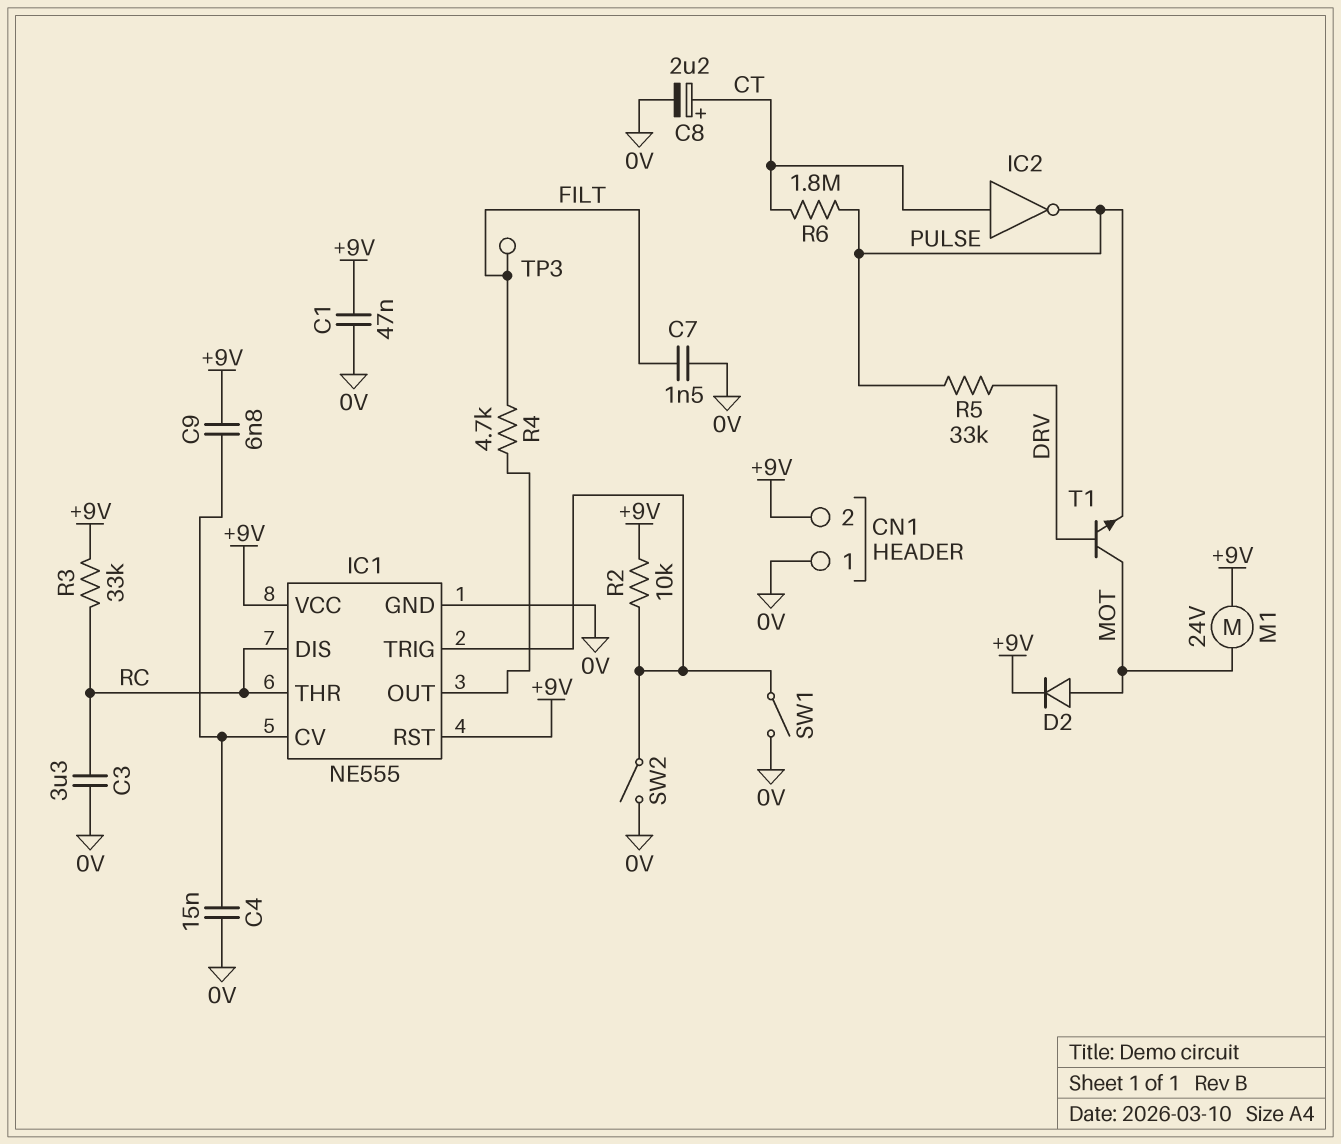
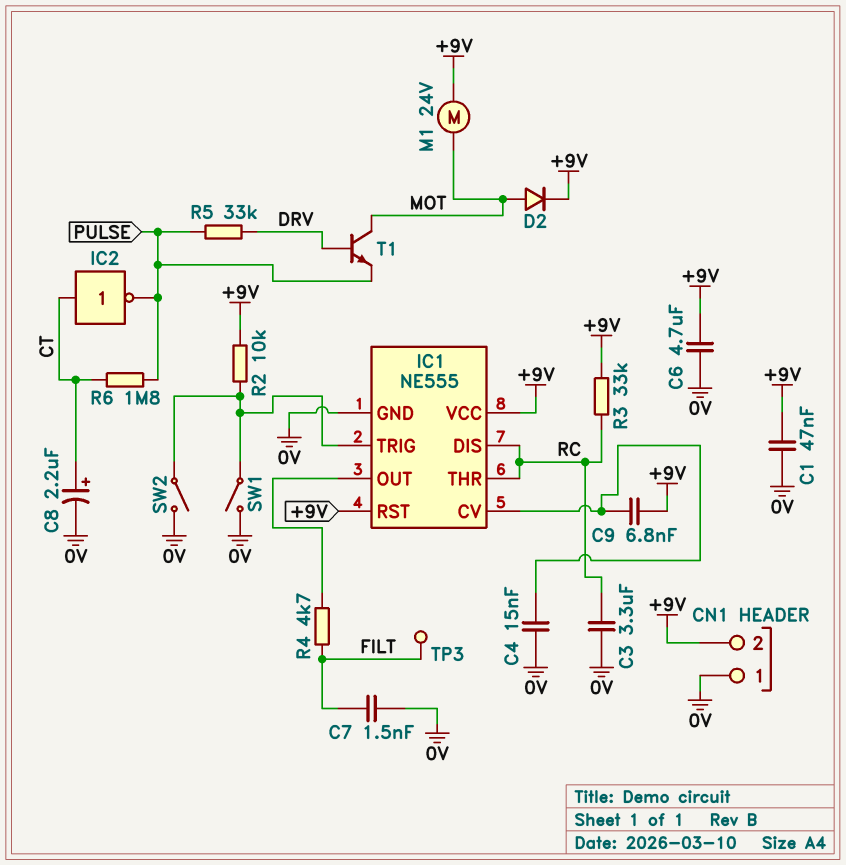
C6: none -> 4.7uF (+9V, 0V)

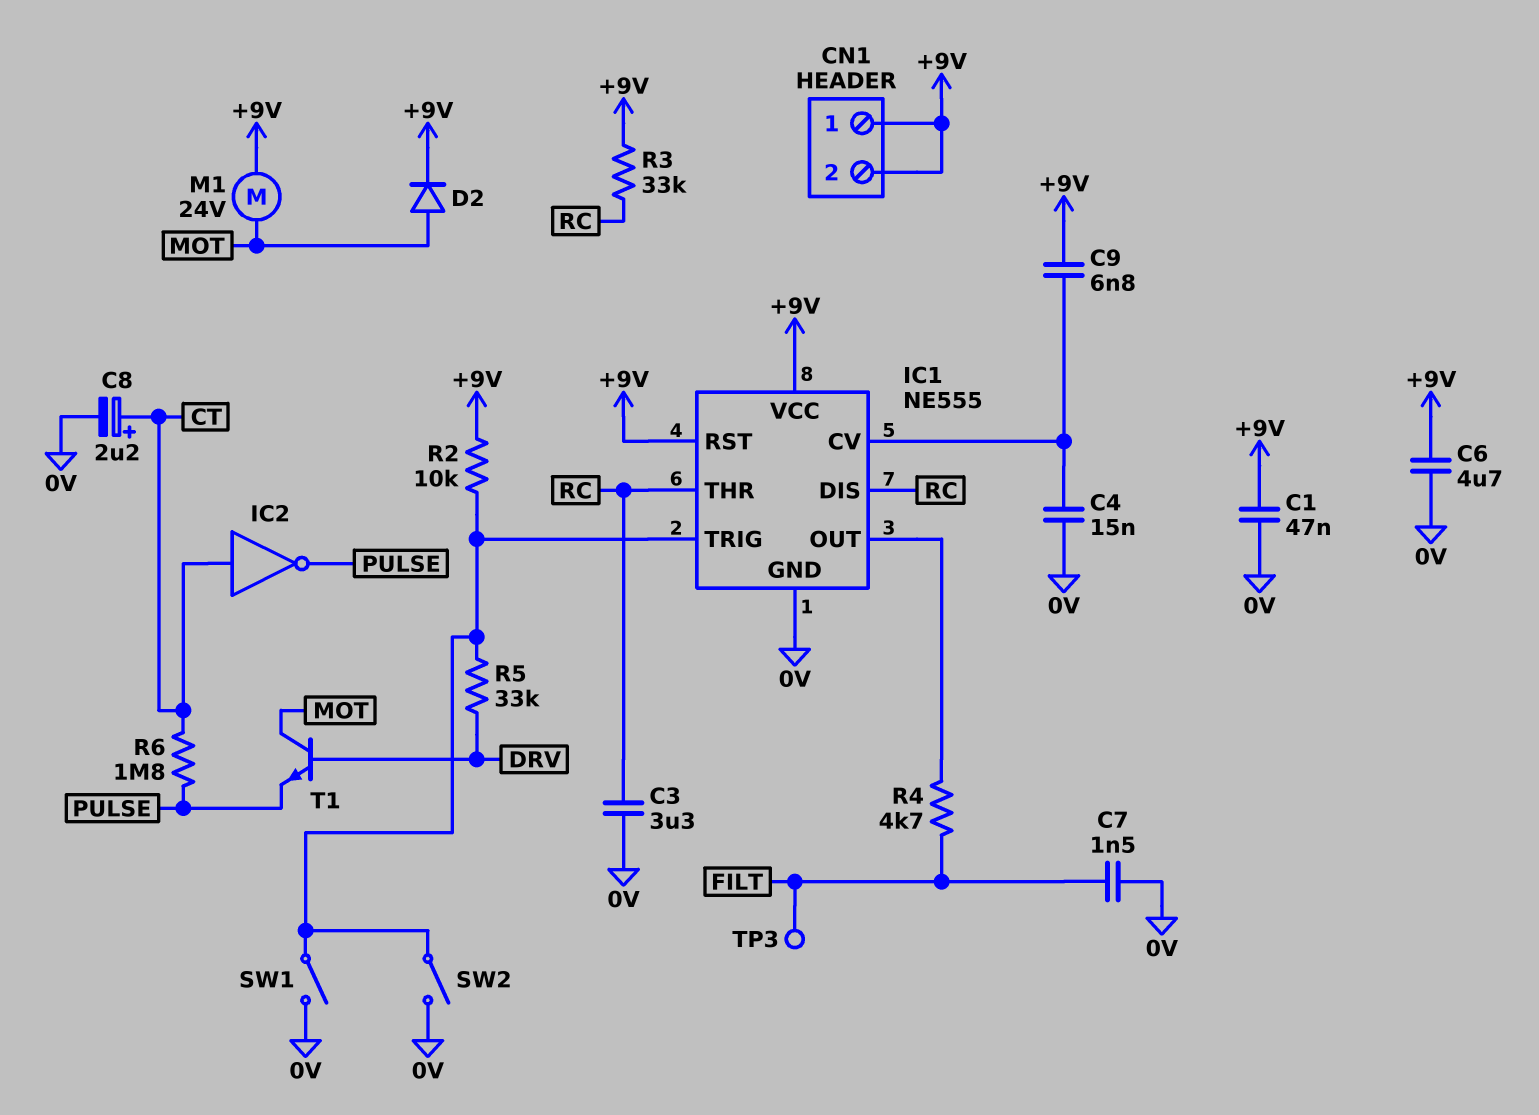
CN1 pin 1: 0V -> +9V
R5: 33k (DRV, PULSE) -> 33k (DRV, IC1/TRIG)

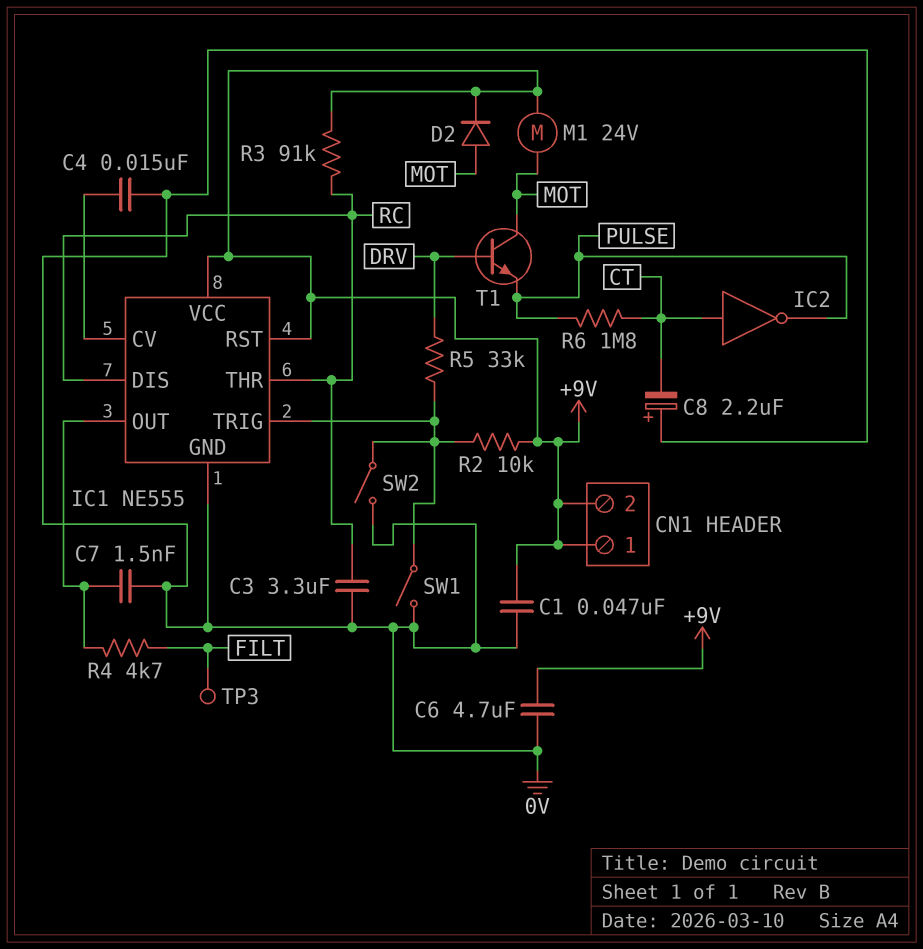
C7: 1.5nF (0V, FILT) -> 1.5nF (0V, IC1/OUT)
C8: 2.2uF (plus CT, minus 0V) -> 2.2uF (plus 0V, minus CT)
C9: 6.8nF (+9V, IC1/CV) -> none
R3: 33k (+9V, RC) -> 91k (+9V, RC)

